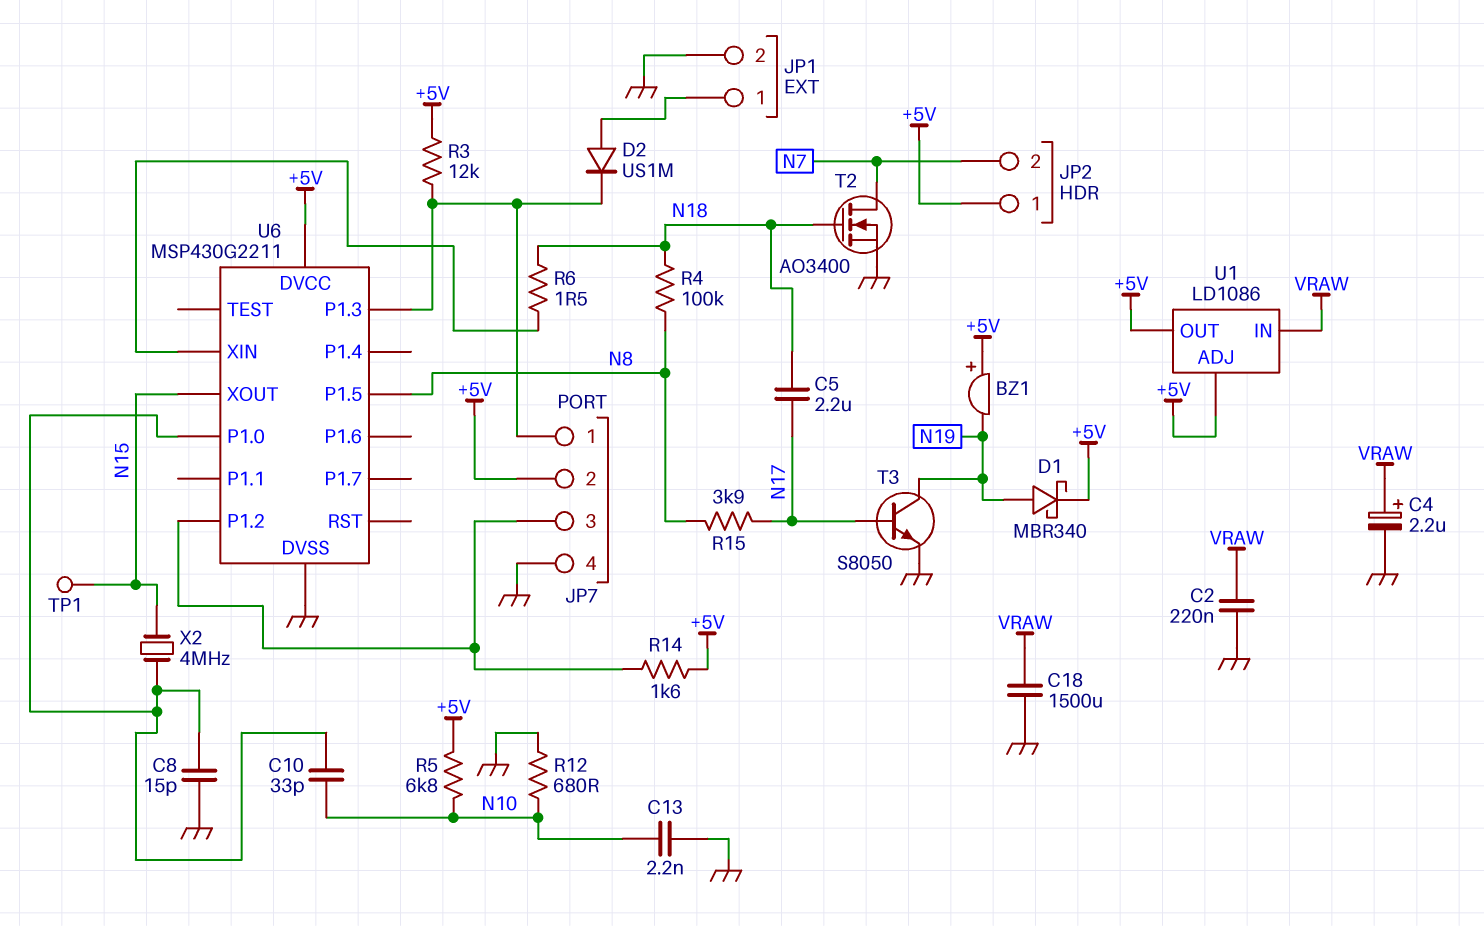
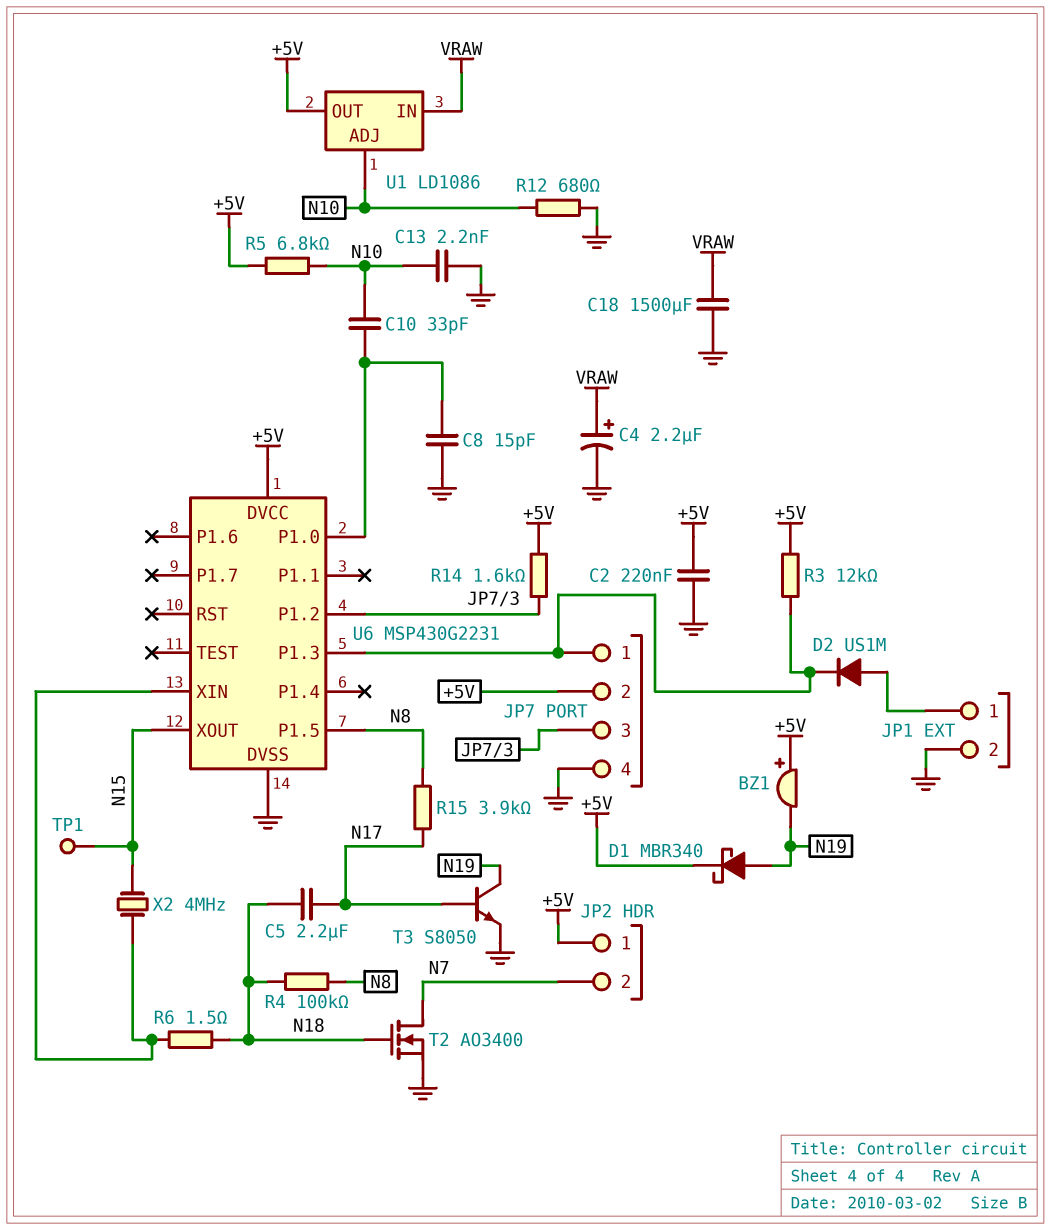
C2: 220nF (GND, VRAW) -> 220nF (+5V, GND)
U1 pin ADJ: +5V -> N10
U6: MSP430G2211 -> MSP430G2231
X2: 4MHz (N15, U6/P1.0) -> 4MHz (N15, U6/XIN)

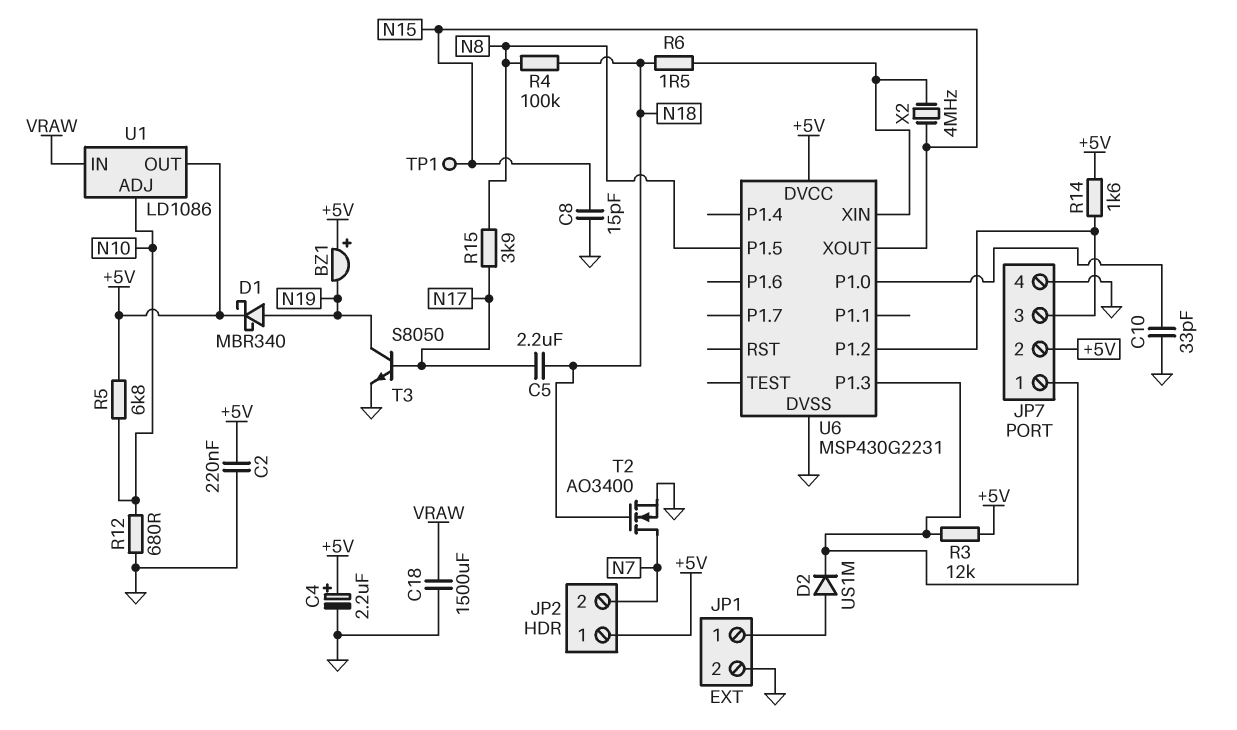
C4: 2.2uF (plus VRAW, minus GND) -> 2.2uF (plus +5V, minus GND)
C8: 15pF (GND, U6/P1.0) -> 15pF (GND, N15)
C10: 33pF (N10, U6/P1.0) -> 33pF (GND, U6/P1.0)
C13: 2.2nF (GND, N10) -> none

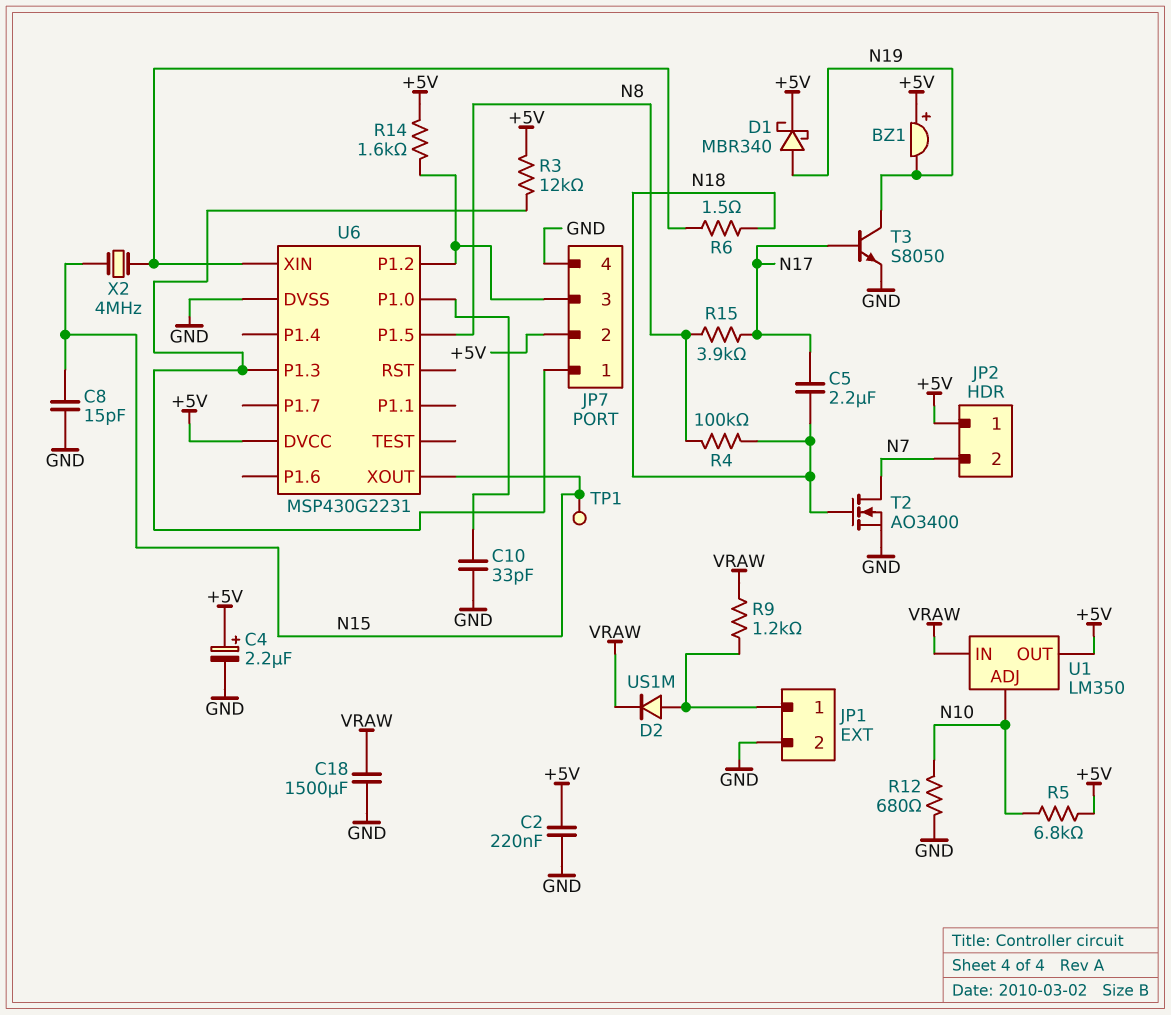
D2: diode US1M (A JP1/1, K JP7/1) -> diode US1M (A JP1/1, K VRAW)
R9: none -> 1.2k (JP1/1, VRAW)
U1: LD1086 -> LM350

